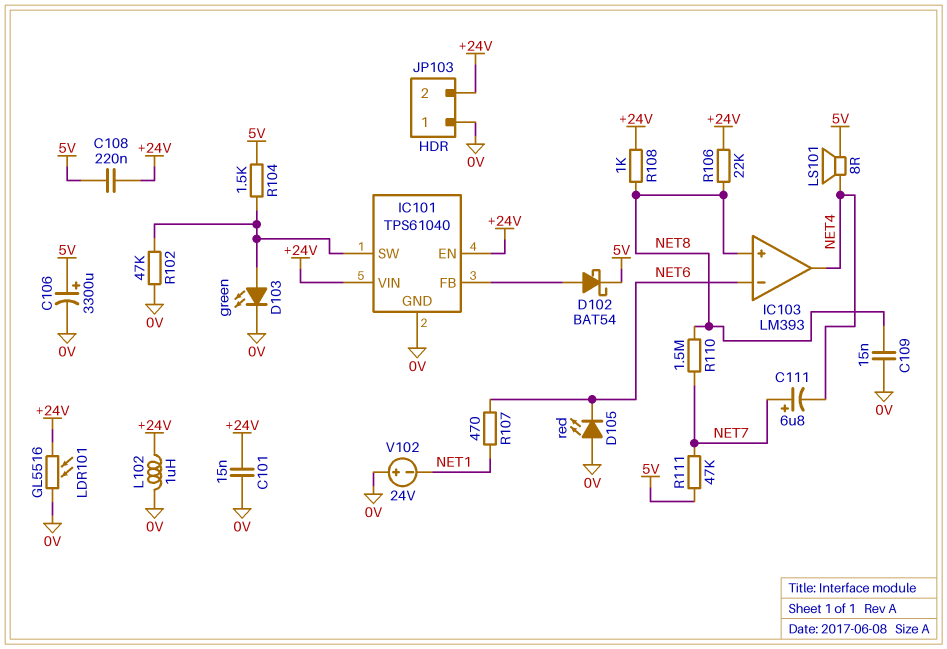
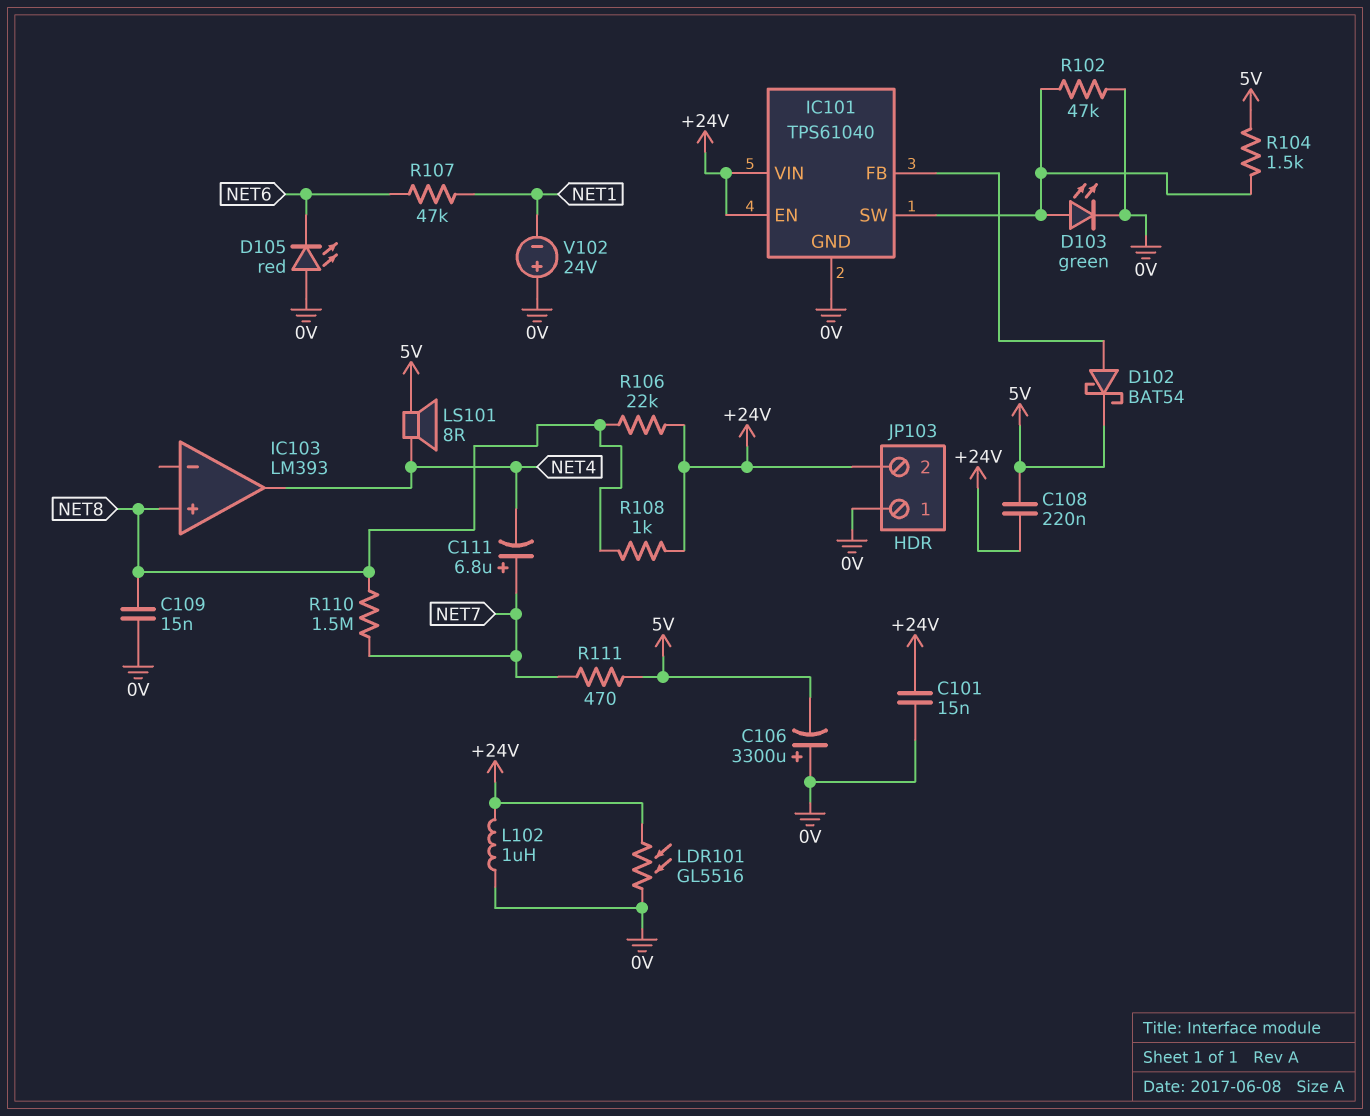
C106: 3300uF (plus 5V, minus 0V) -> 3300uF (plus 0V, minus 5V)
IC103 pin in-: NET6 -> none
R107: 470 (NET1, NET6) -> 47k (NET1, NET6)
R111: 47k (5V, NET7) -> 470 (5V, NET7)

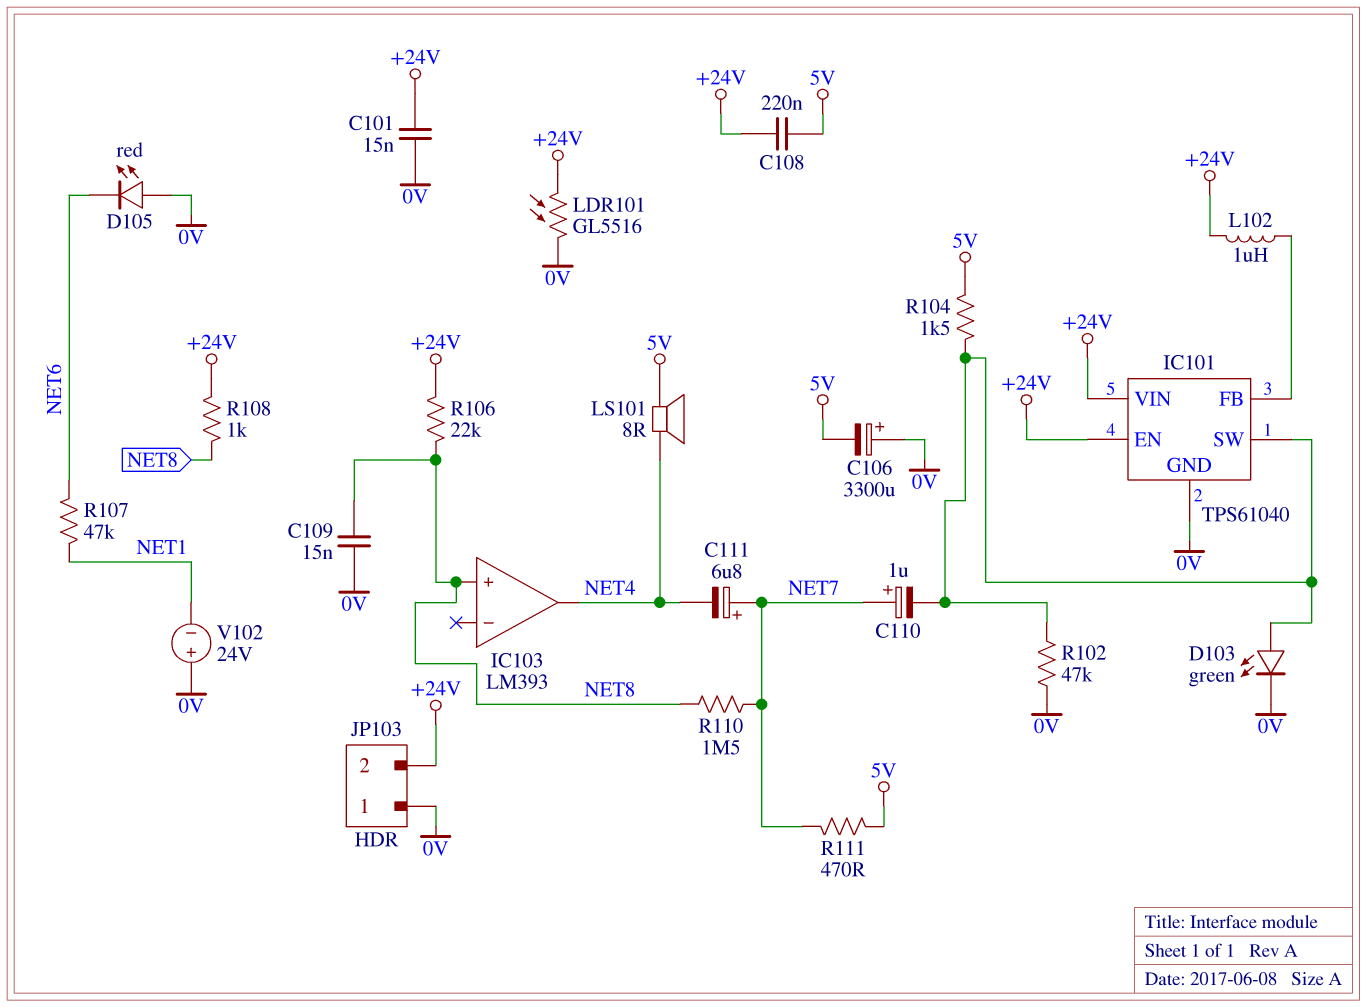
C110: none -> 1uF (plus NET7, minus IC101/SW)
D102: schottky BAT54 (A IC101/FB, K 5V) -> none
L102: 1uH (+24V, 0V) -> 1uH (+24V, IC101/FB)

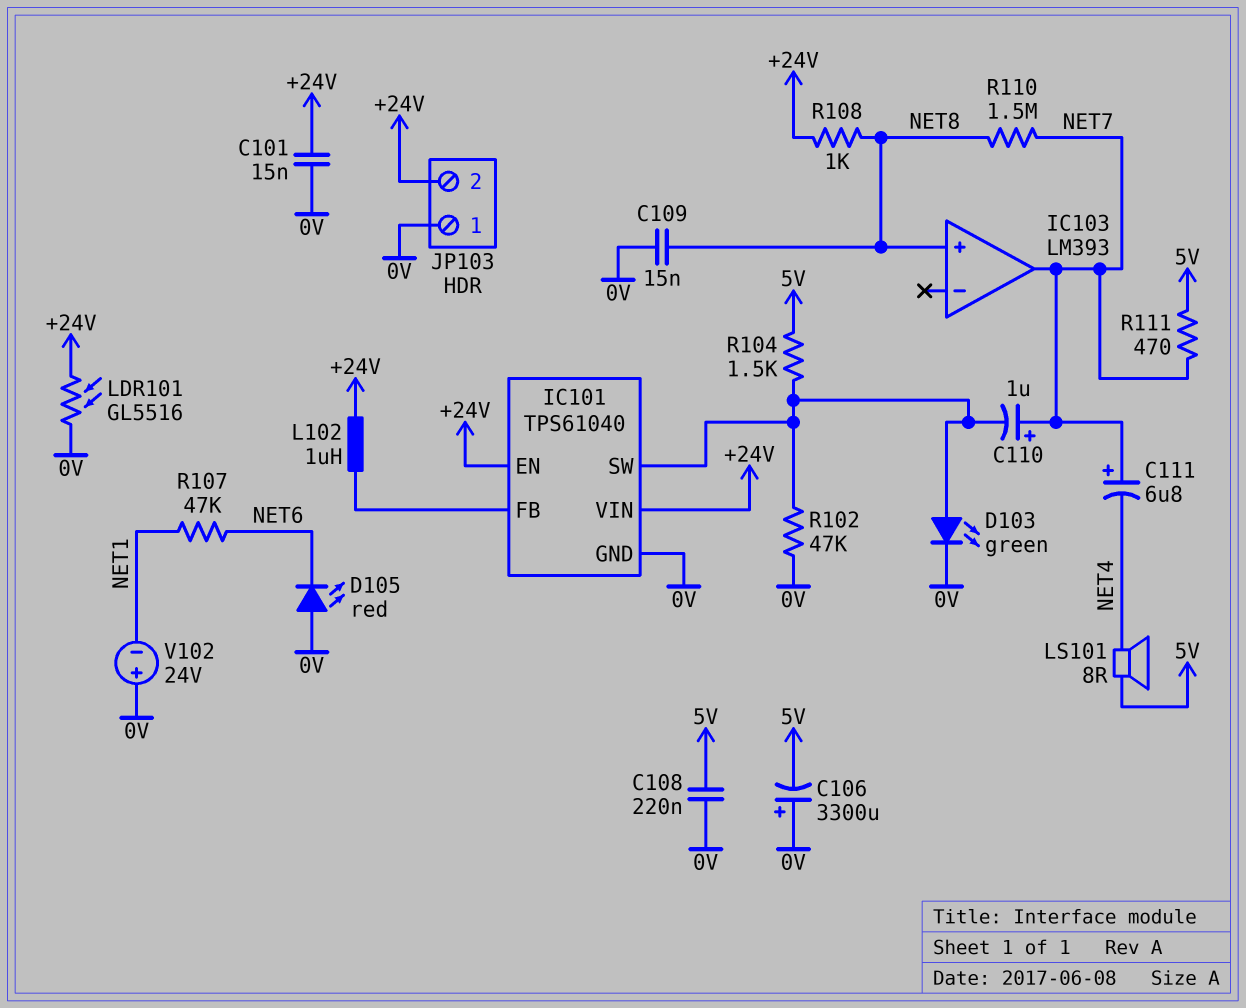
C108: 220nF (+24V, 5V) -> 220nF (0V, 5V)
IC103 pin out: NET4 -> NET7
R106: 22k (+24V, NET8) -> none

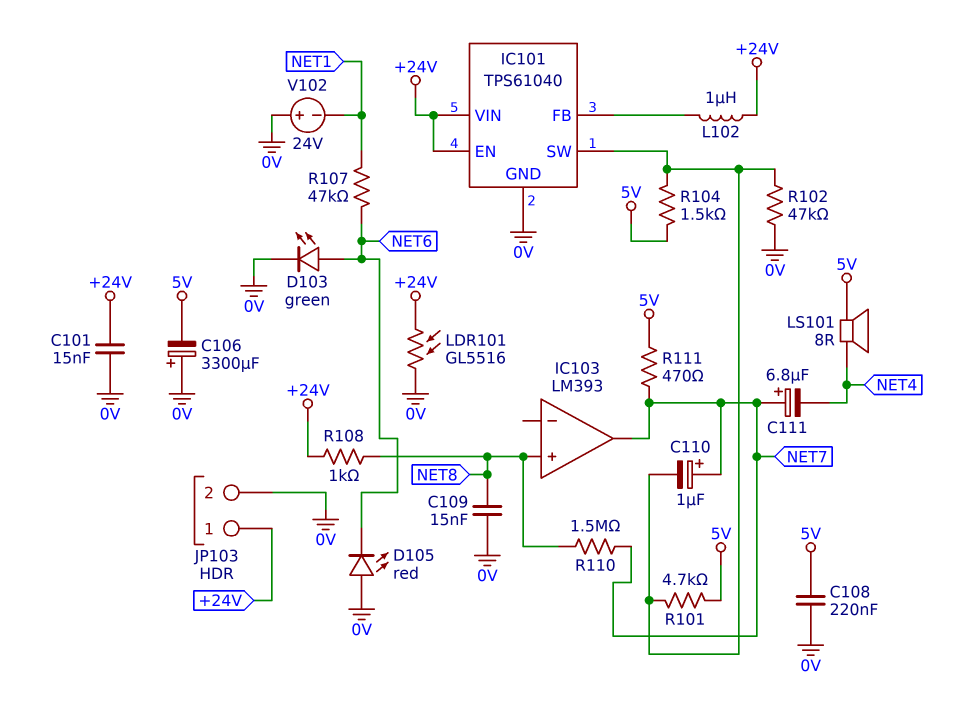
D103: LED green (A IC101/SW, K 0V) -> LED green (A NET6, K 0V)
JP103 pin 1: 0V -> +24V
JP103 pin 2: +24V -> 0V
R101: none -> 4.7k (5V, IC101/SW)

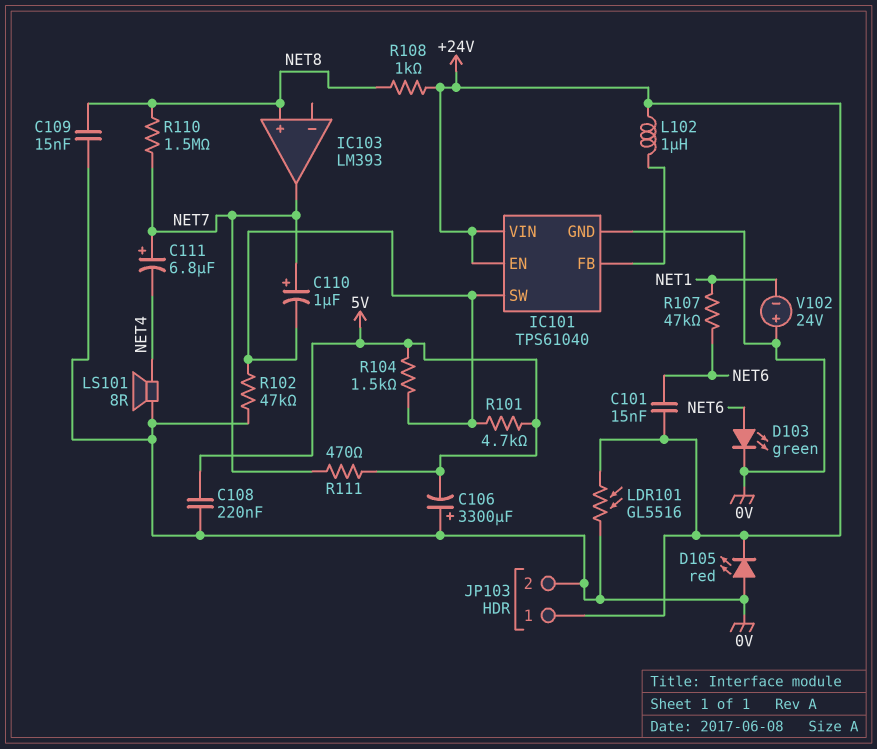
C101: 15nF (+24V, 0V) -> 15nF (+24V, NET6)
D105: LED red (A 0V, K NET6) -> LED red (A 0V, K +24V)
LS101: speaker 8R (5V, NET4) -> speaker 8R (0V, NET4)

